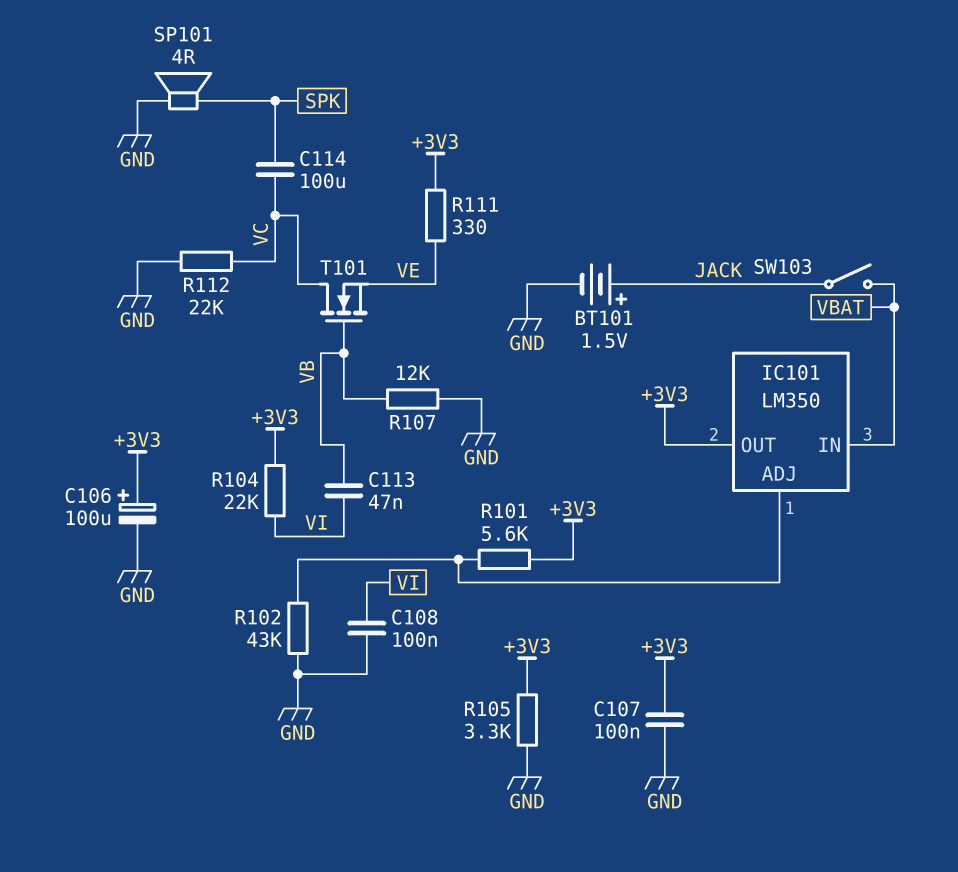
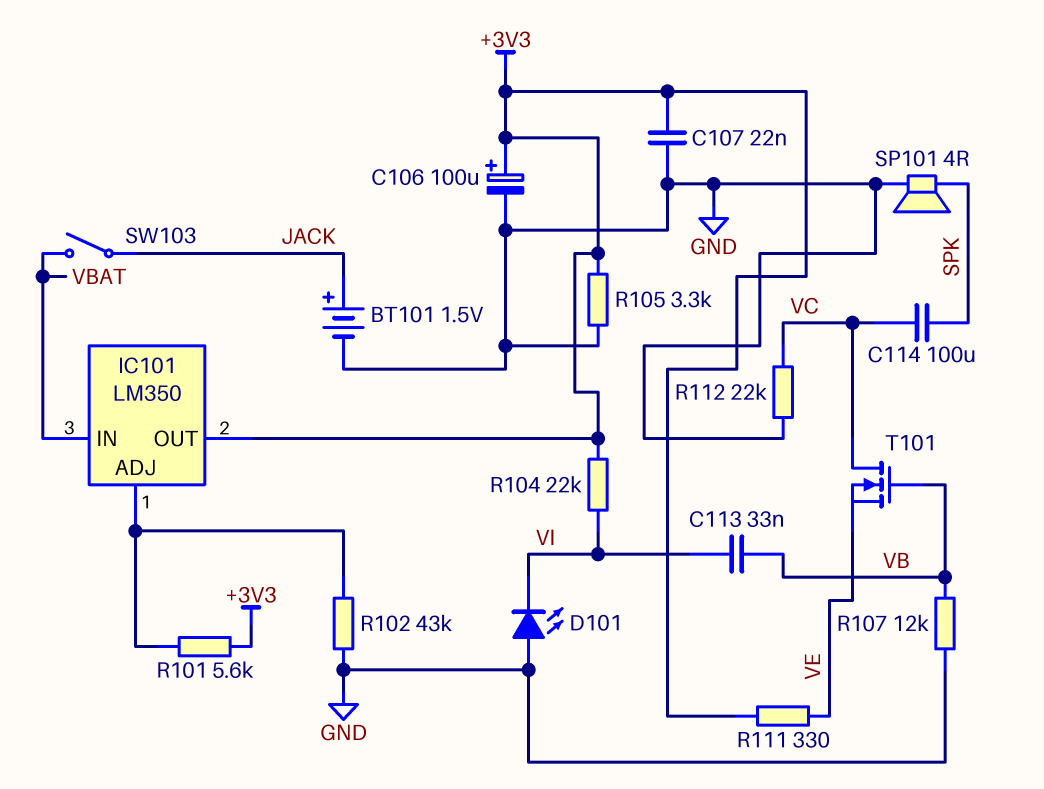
C107: 100nF (+3V3, GND) -> 22nF (+3V3, GND)
C108: 100nF (GND, VI) -> none
C113: 47nF (VB, VI) -> 33nF (VB, VI)
D101: none -> LED (A GND, K VI)

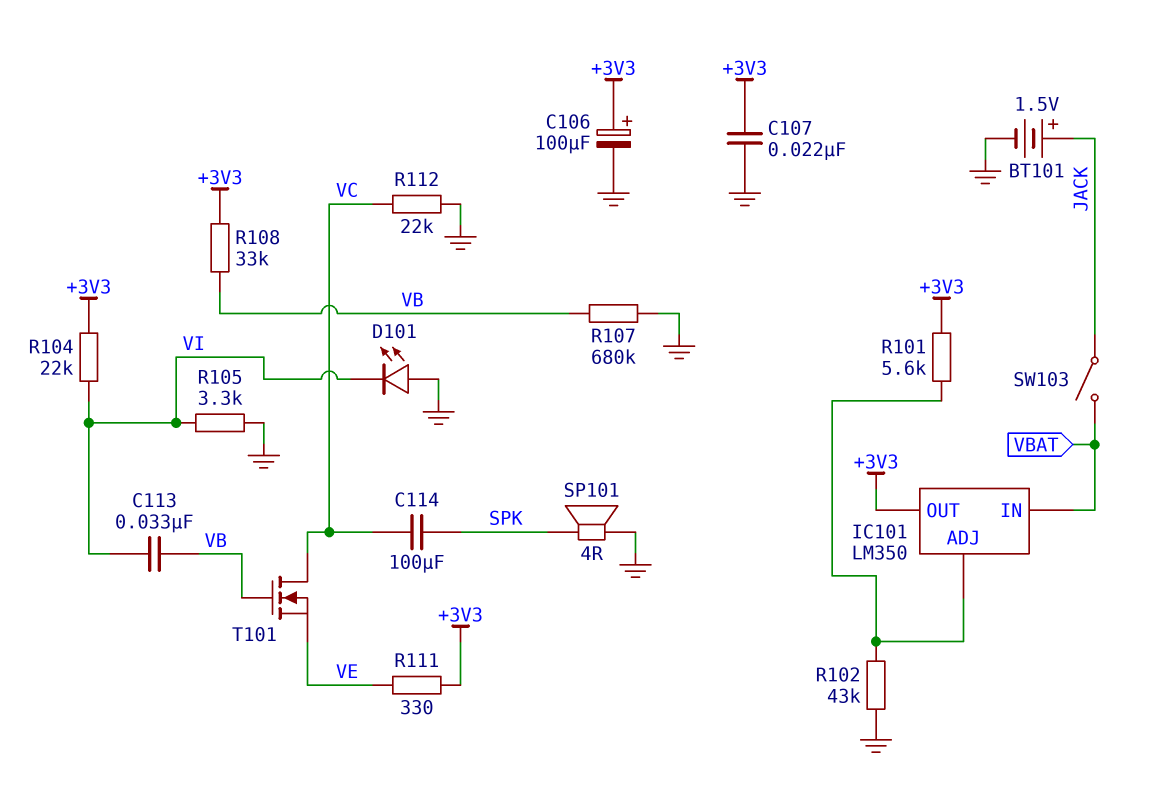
R105: 3.3k (+3V3, GND) -> 3.3k (GND, VI)
R107: 12k (GND, VB) -> 680k (GND, VB)
R108: none -> 33k (+3V3, VB)

